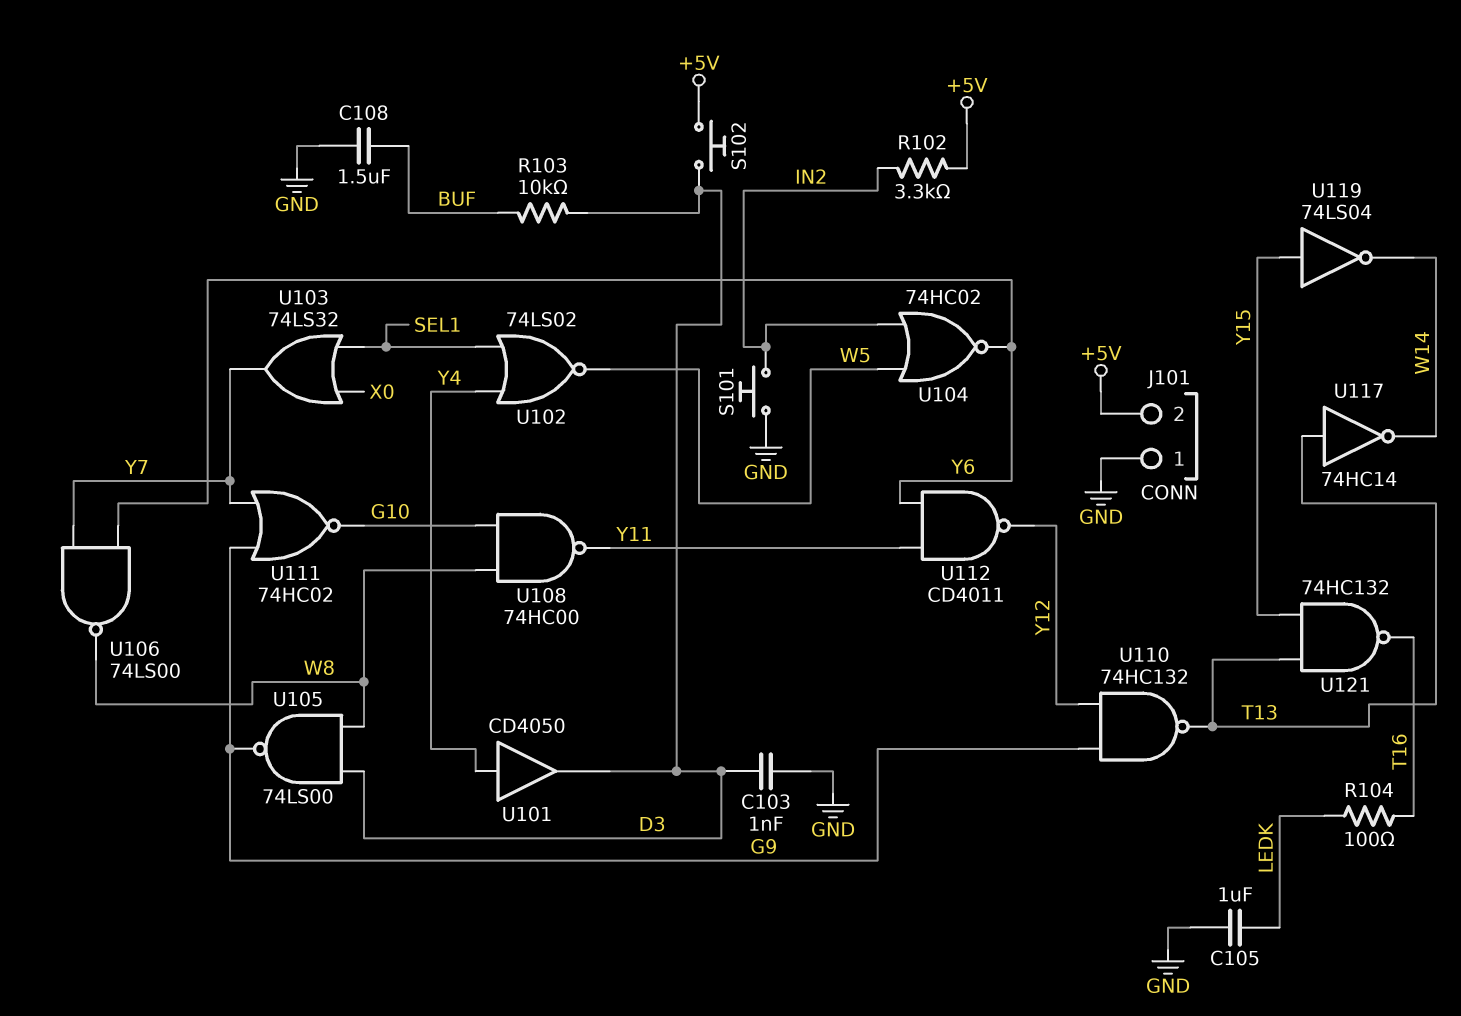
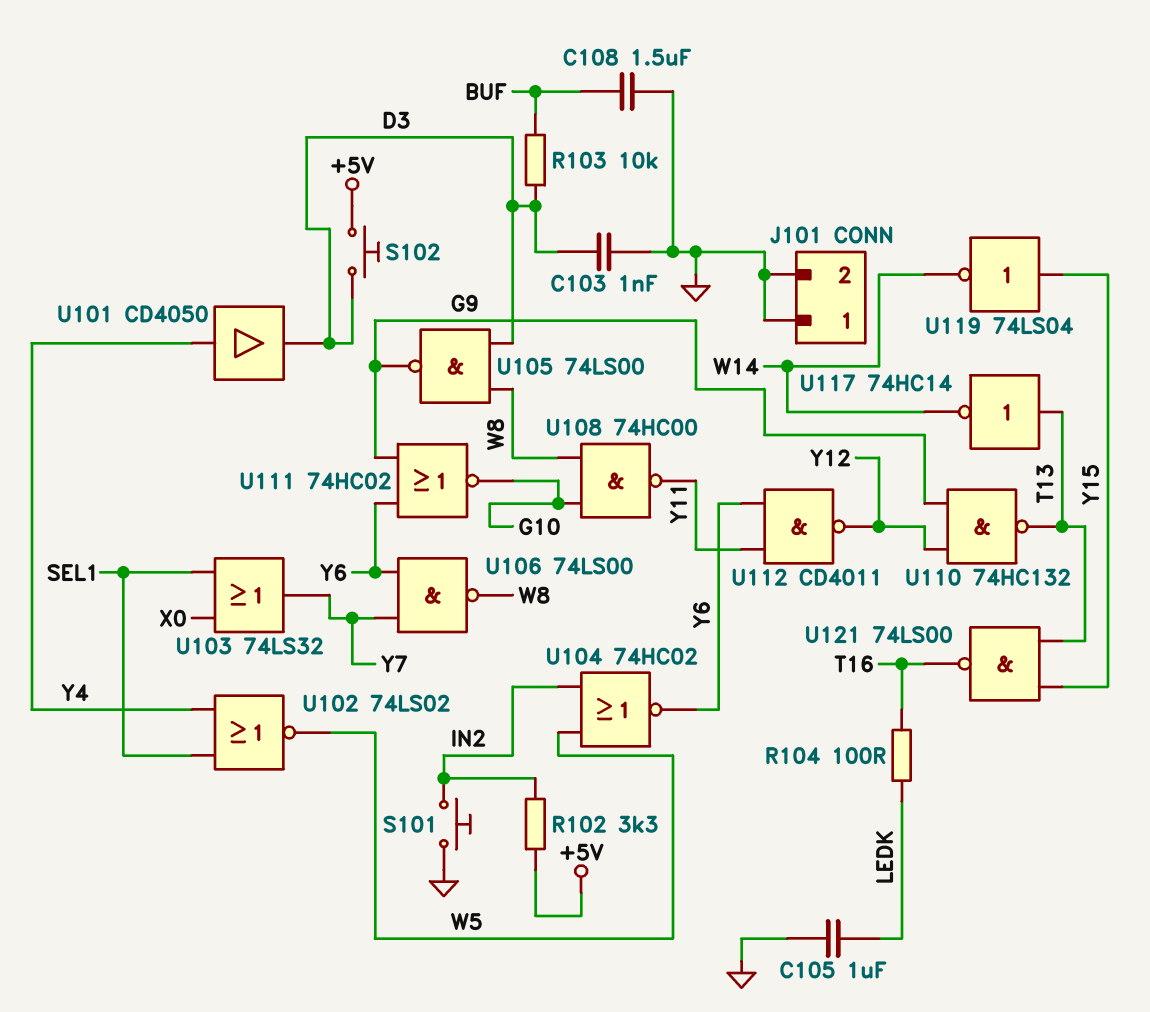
J101 pin 2: +5V -> GND
U111: NOR 74HC02 (in G9, in Y7, out G10) -> NOR 74HC02 (in G9, in Y6, out G10)
U121: NAND 74HC132 (in T13, in Y15, out T16) -> NAND 74LS00 (in T13, in Y15, out T16)

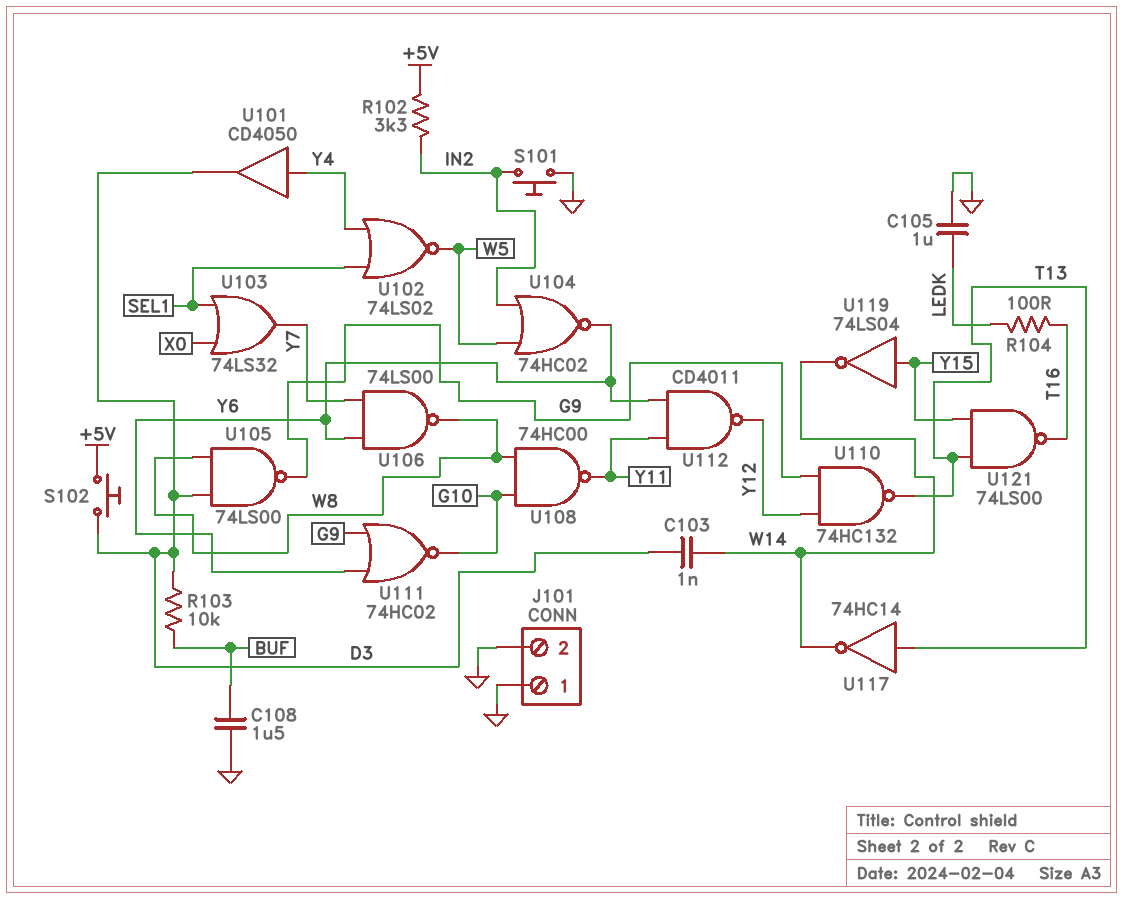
C103: 1nF (D3, GND) -> 1nF (D3, W14)

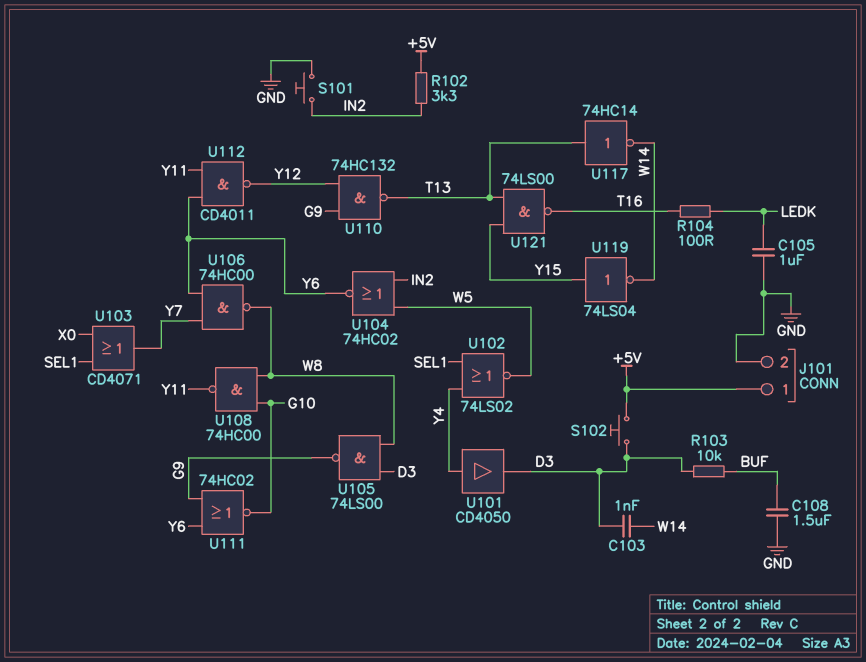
J101 pin 1: GND -> +5V
U103: OR 74LS32 (in SEL1, in X0, out Y7) -> OR CD4071 (in SEL1, in X0, out Y7)
U106: NAND 74LS00 (in Y6, in Y7, out W8) -> NAND 74HC00 (in Y6, in Y7, out W8)

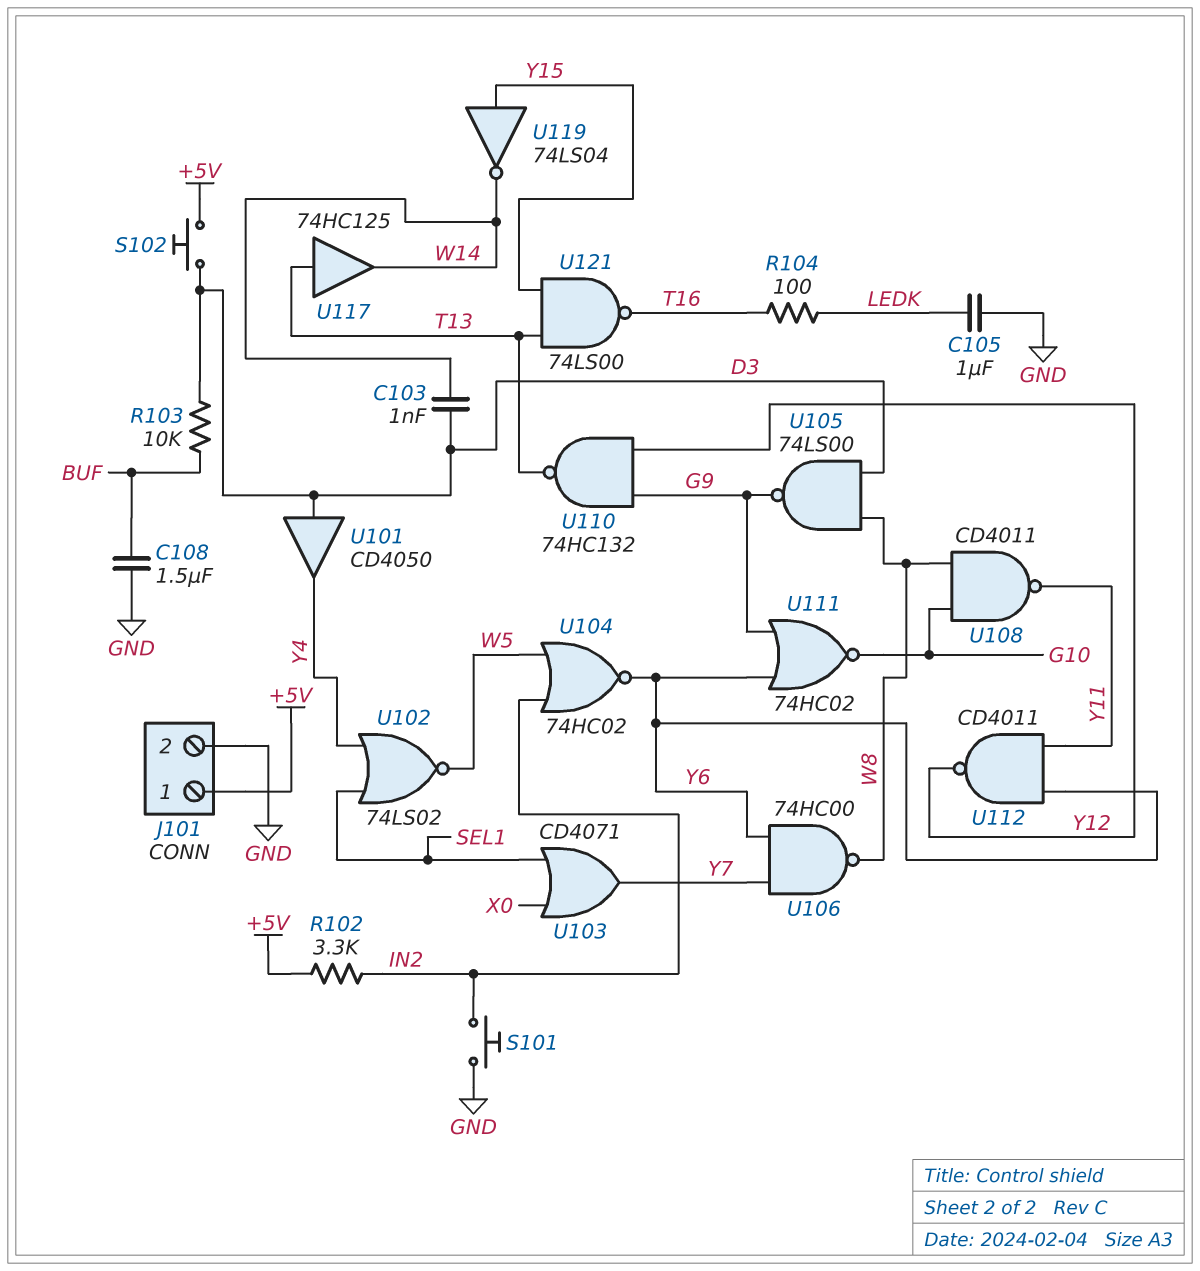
U101: buffer CD4050 (in Y4, out D3) -> buffer CD4050 (in D3, out Y4)
U108: NAND 74HC00 (in G10, in W8, out Y11) -> NAND CD4011 (in G10, in W8, out Y11)
U117: NOT 74HC14 (in T13, out W14) -> buffer 74HC125 (in T13, out W14)

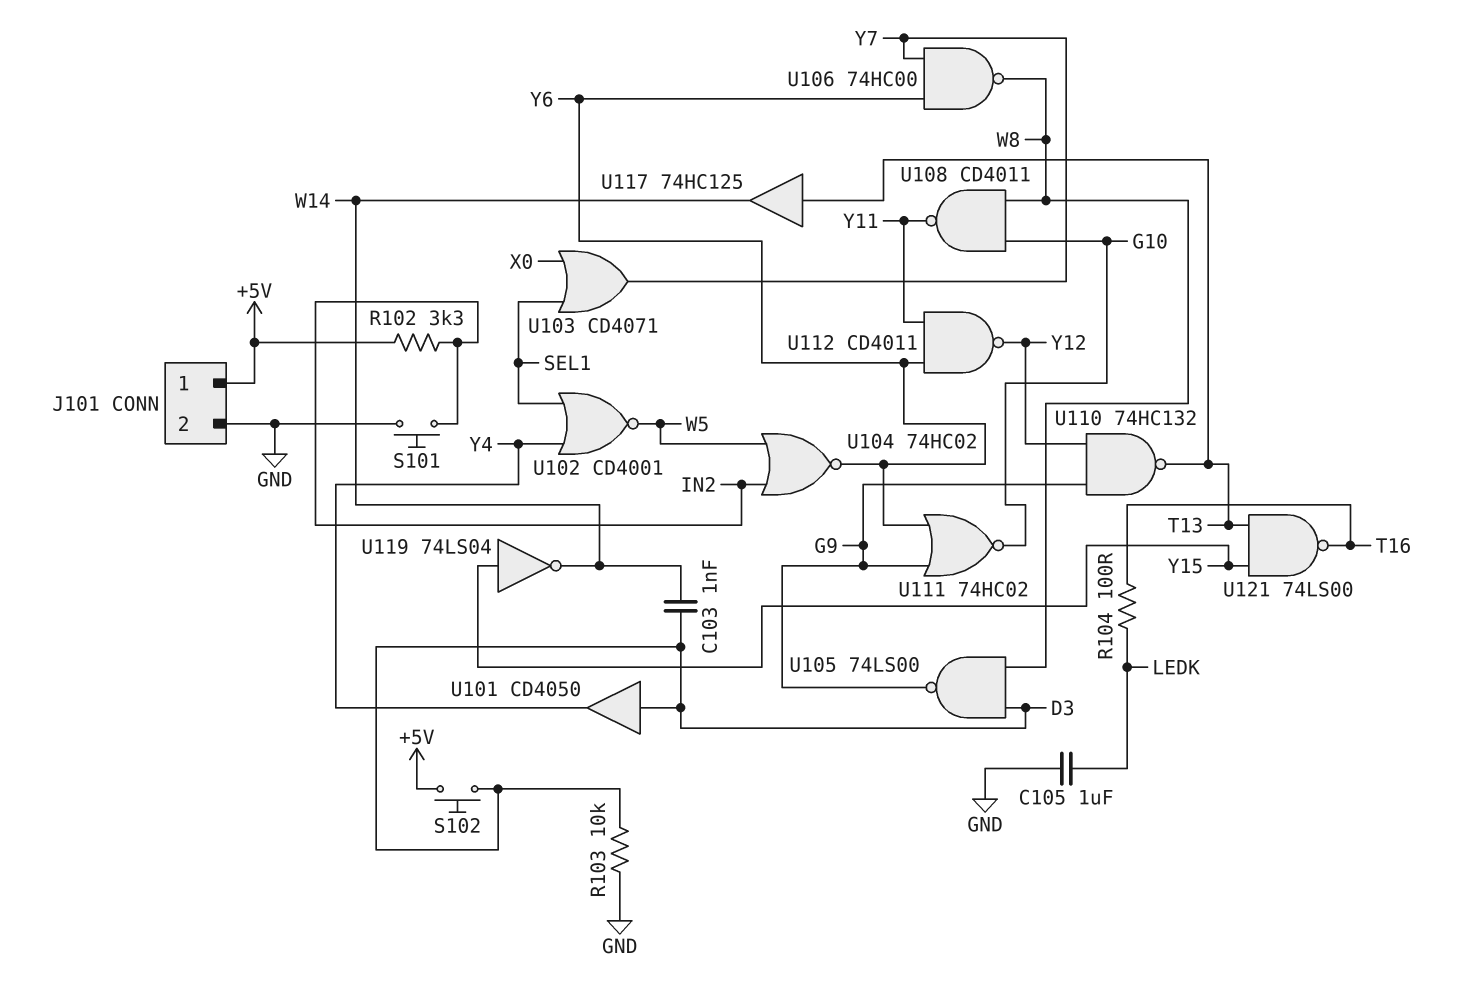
C108: 1.5uF (BUF, GND) -> none
R103: 10k (BUF, D3) -> 10k (D3, GND)
U102: NOR 74LS02 (in SEL1, in Y4, out W5) -> NOR CD4001 (in SEL1, in Y4, out W5)

